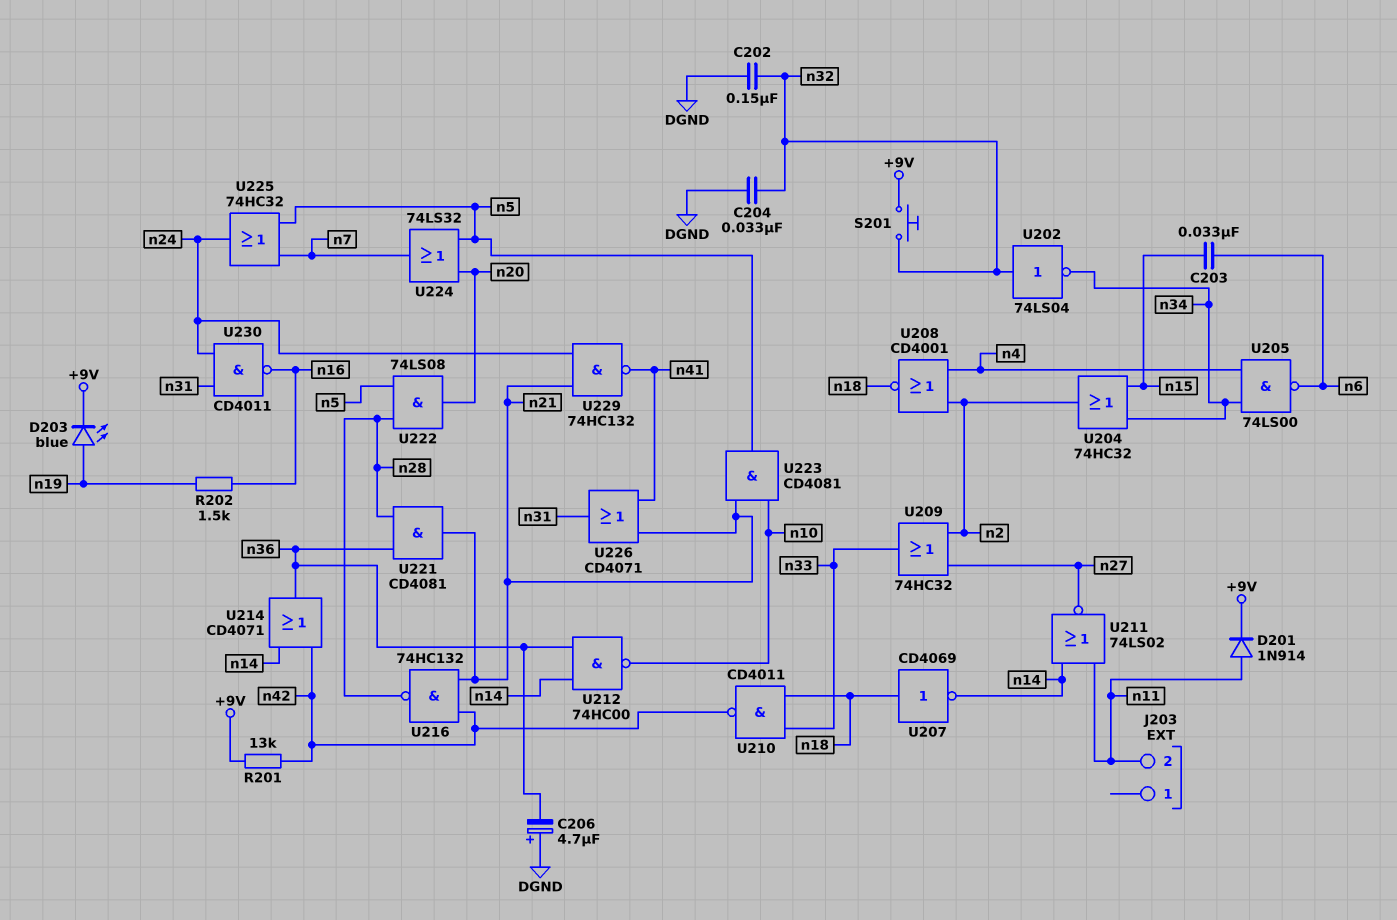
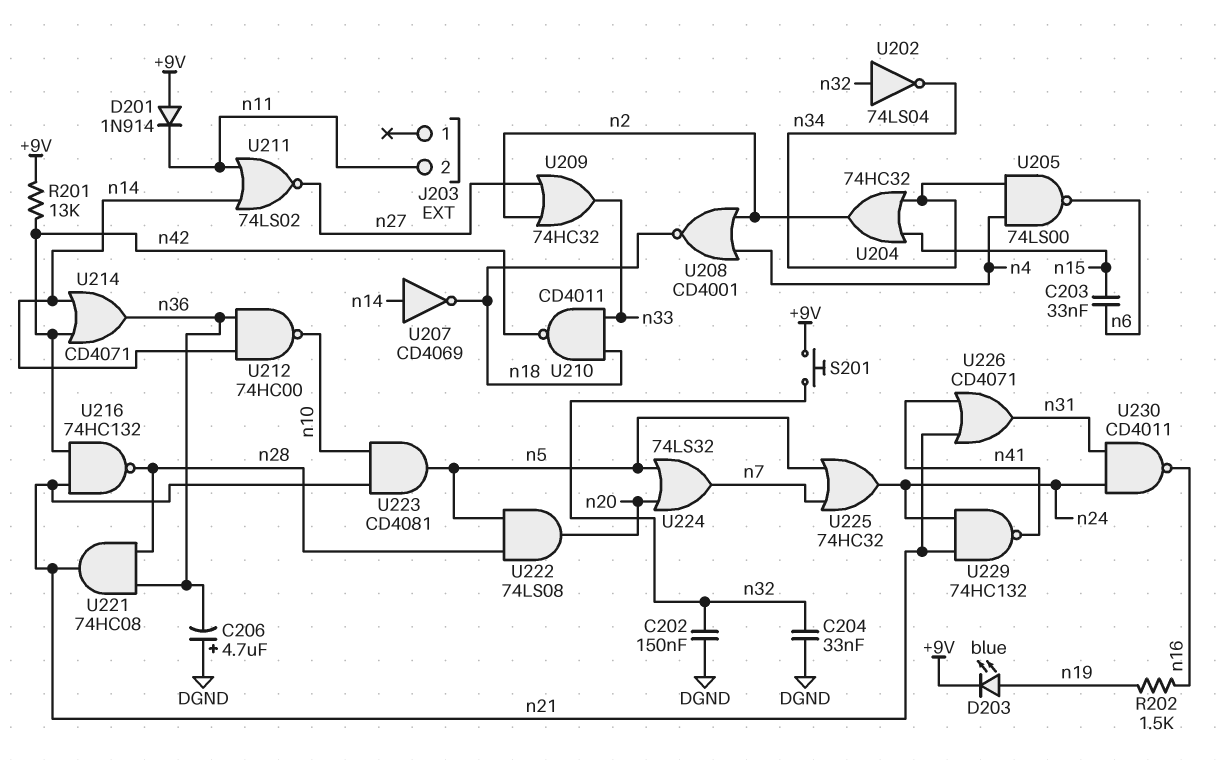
D201: diode 1N914 (A n11, K +9V) -> diode 1N914 (A +9V, K n11)
U207: NOT CD4069 (in n18, out n14) -> NOT CD4069 (in n14, out n18)
U221: AND CD4081 (in n28, in n36, out n21) -> AND 74HC08 (in n28, in n36, out n21)

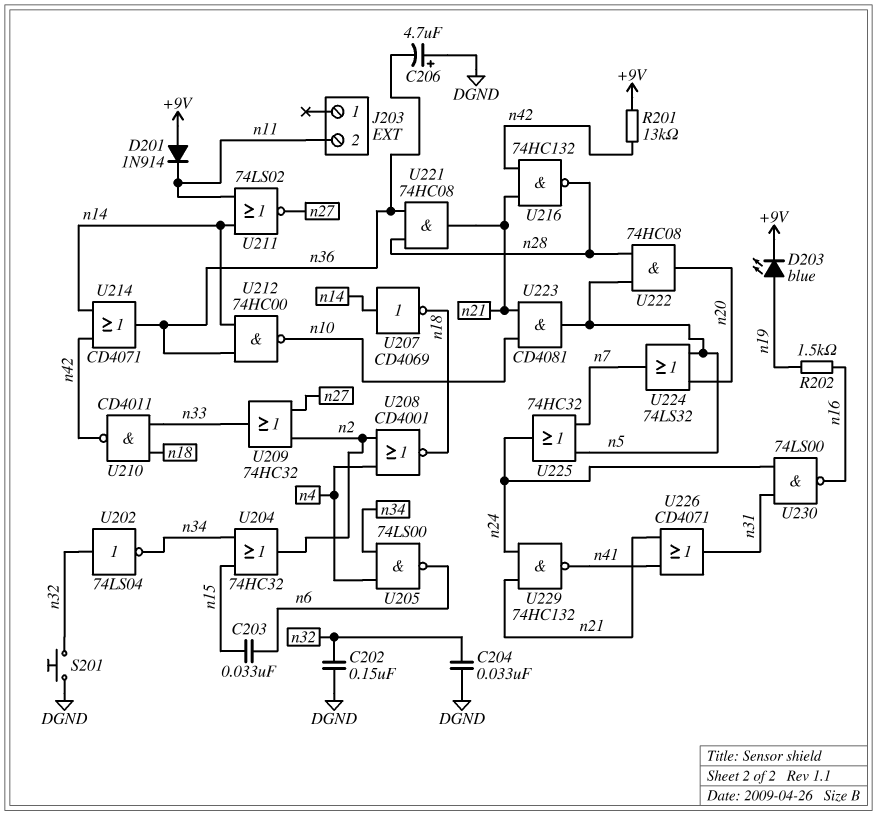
S201: button (+9V, n32) -> button (DGND, n32)
U222: AND 74LS08 (in n5, in n28, out n20) -> AND 74HC08 (in n5, in n28, out n20)
U230: NAND CD4011 (in n24, in n31, out n16) -> NAND 74LS00 (in n24, in n31, out n16)

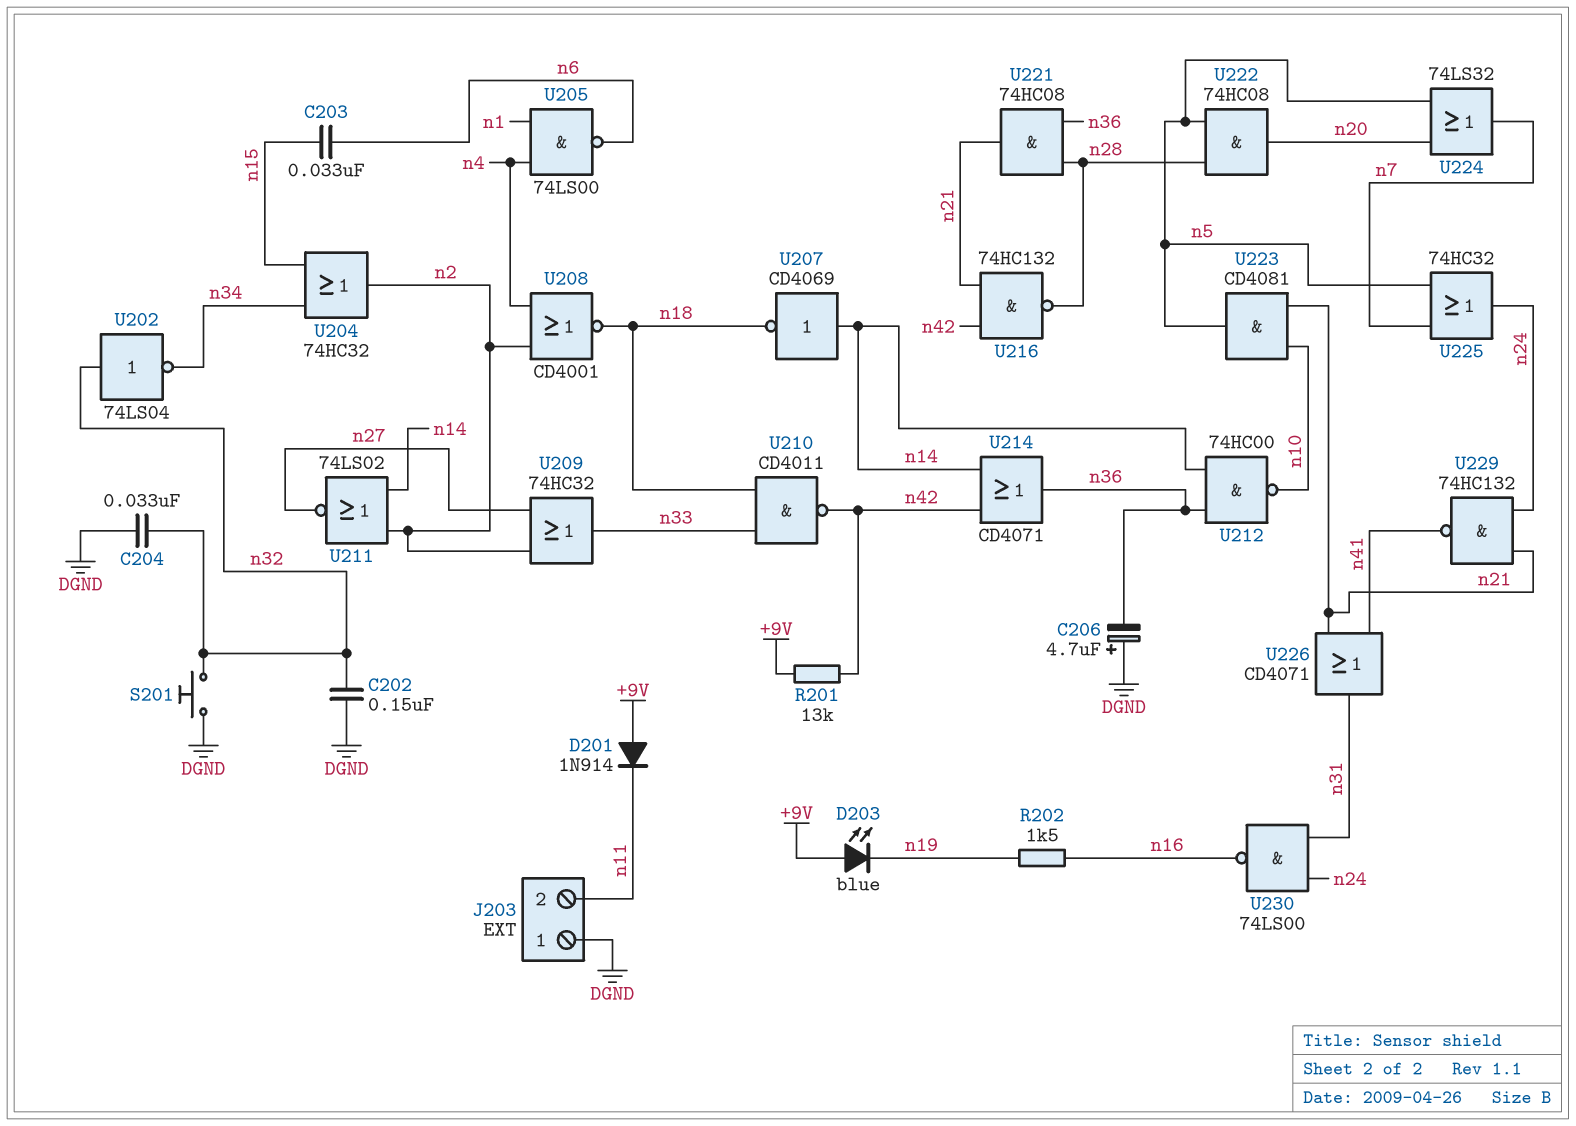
D203: LED blue (A n19, K +9V) -> LED blue (A +9V, K n19)
J203 pin 1: none -> DGND
U205: NAND 74LS00 (in n4, in n34, out n6) -> NAND 74LS00 (in n1, in n4, out n6)
U211: NOR 74LS02 (in n11, in n14, out n27) -> NOR 74LS02 (in n2, in n14, out n27)

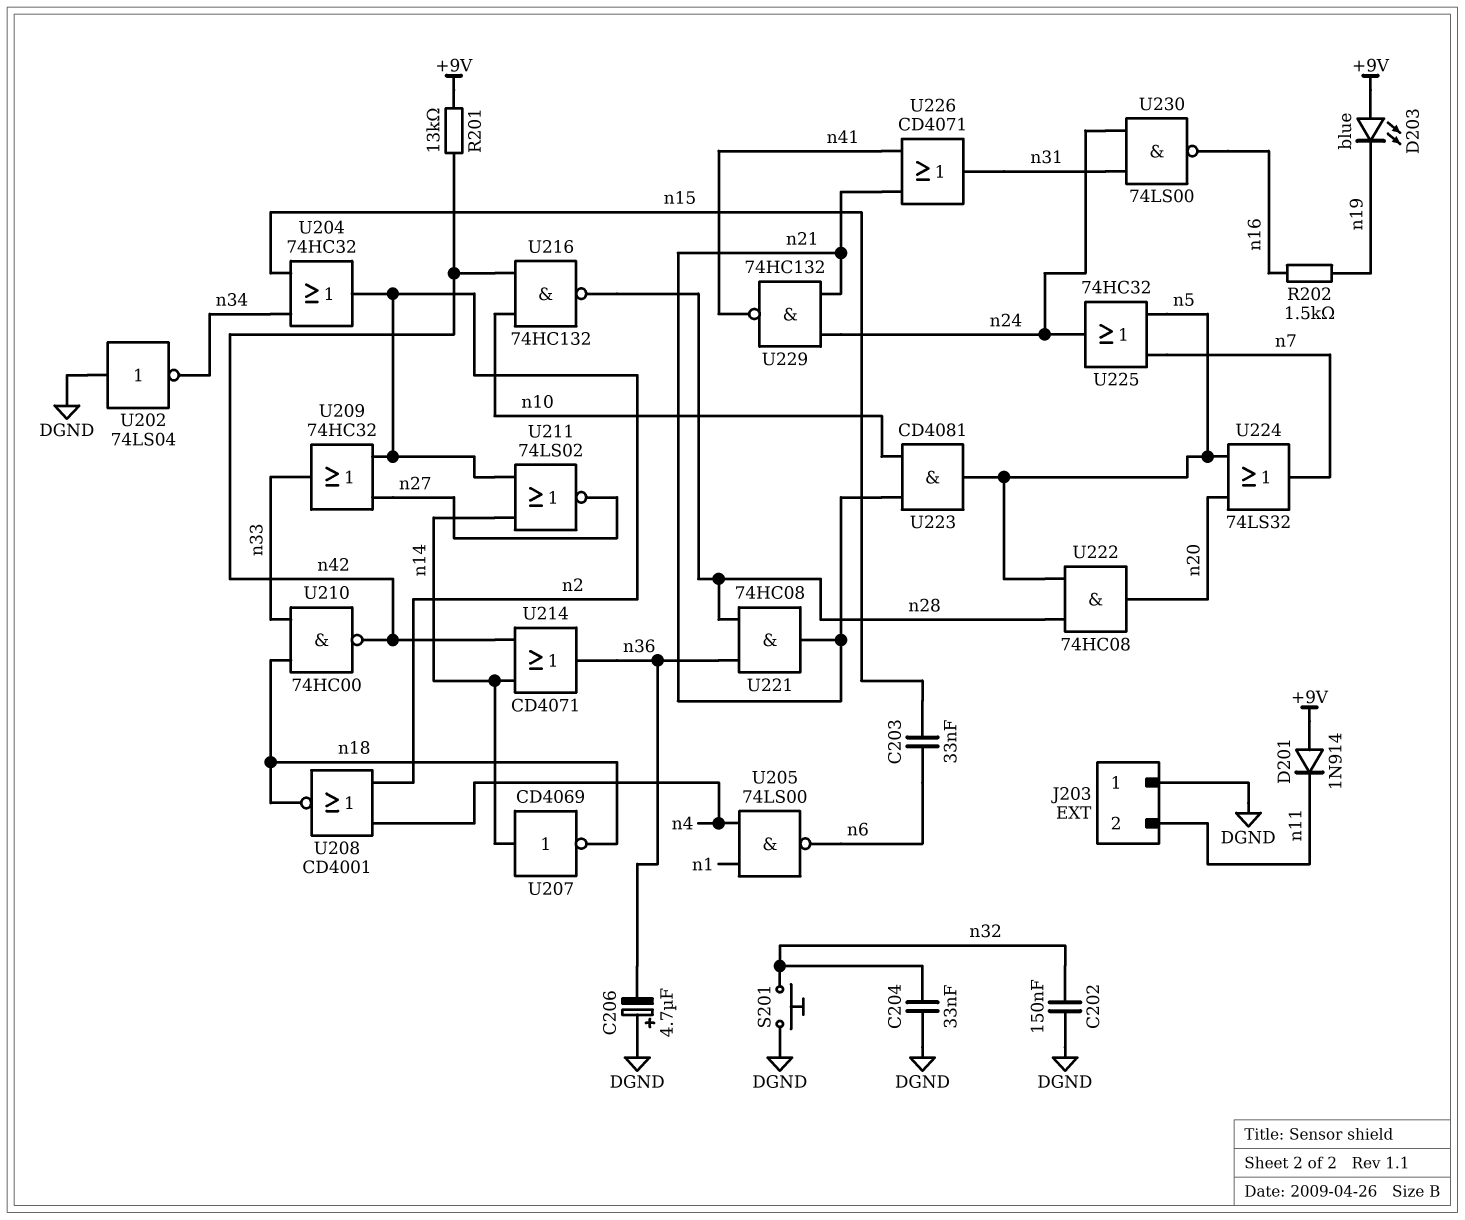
U202: NOT 74LS04 (in n32, out n34) -> NOT 74LS04 (in DGND, out n34)
U210: NAND CD4011 (in n18, in n33, out n42) -> NAND 74HC00 (in n18, in n33, out n42)
U212: NAND 74HC00 (in n14, in n36, out n10) -> none
U216: NAND 74HC132 (in n21, in n42, out n28) -> NAND 74HC132 (in n10, in n42, out n28)

